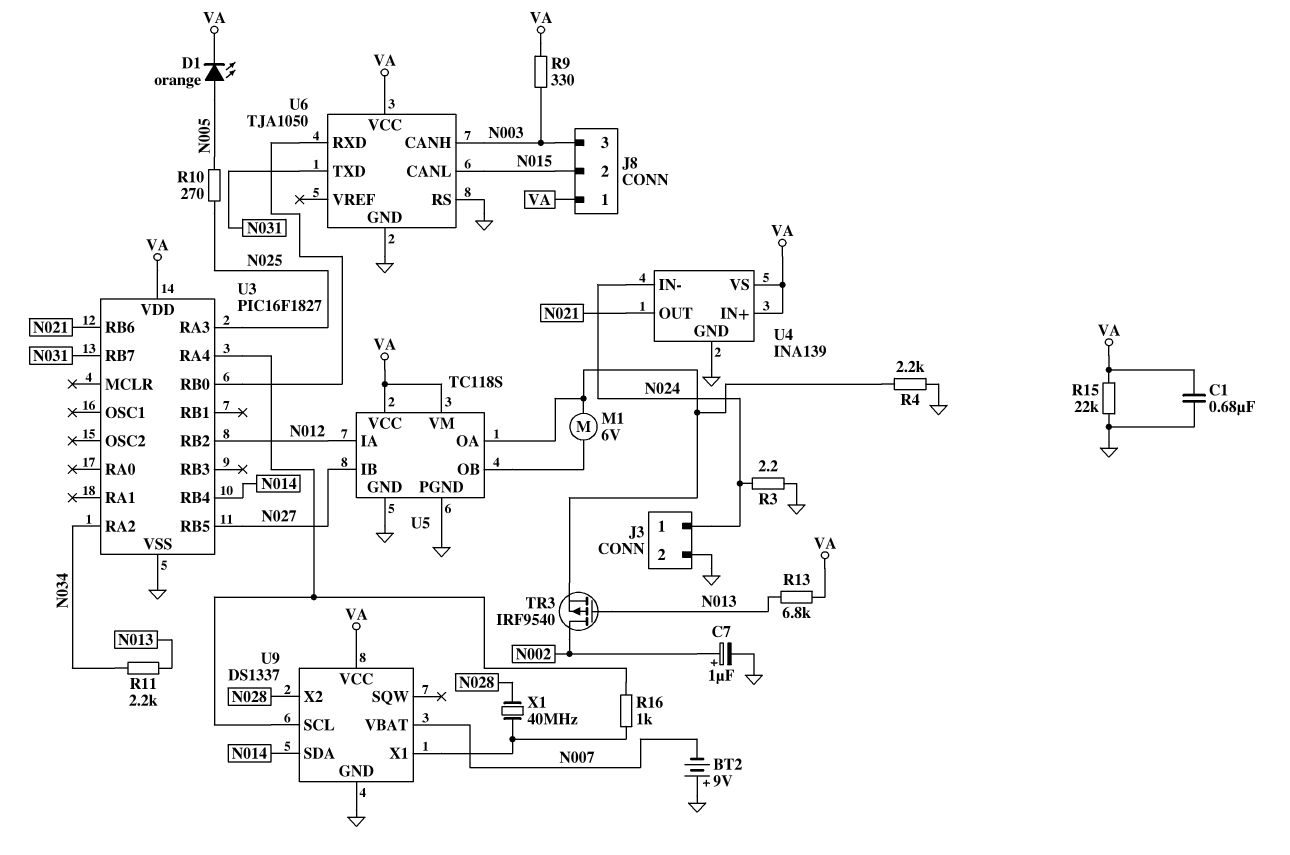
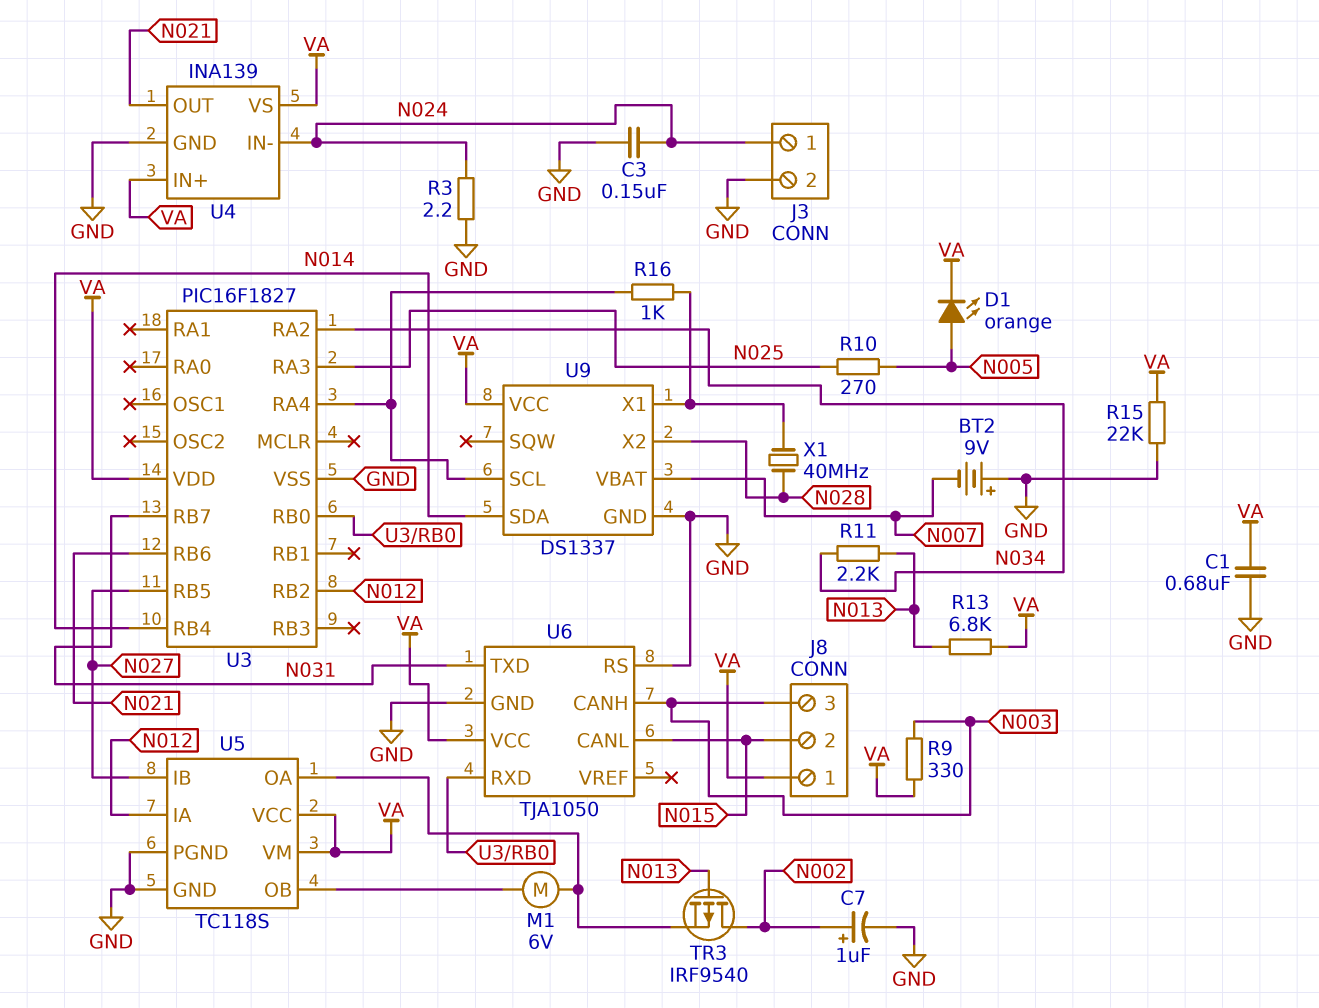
C3: none -> 150nF (GND, N024)
R4: 2.2k (GND, U5/OA) -> none

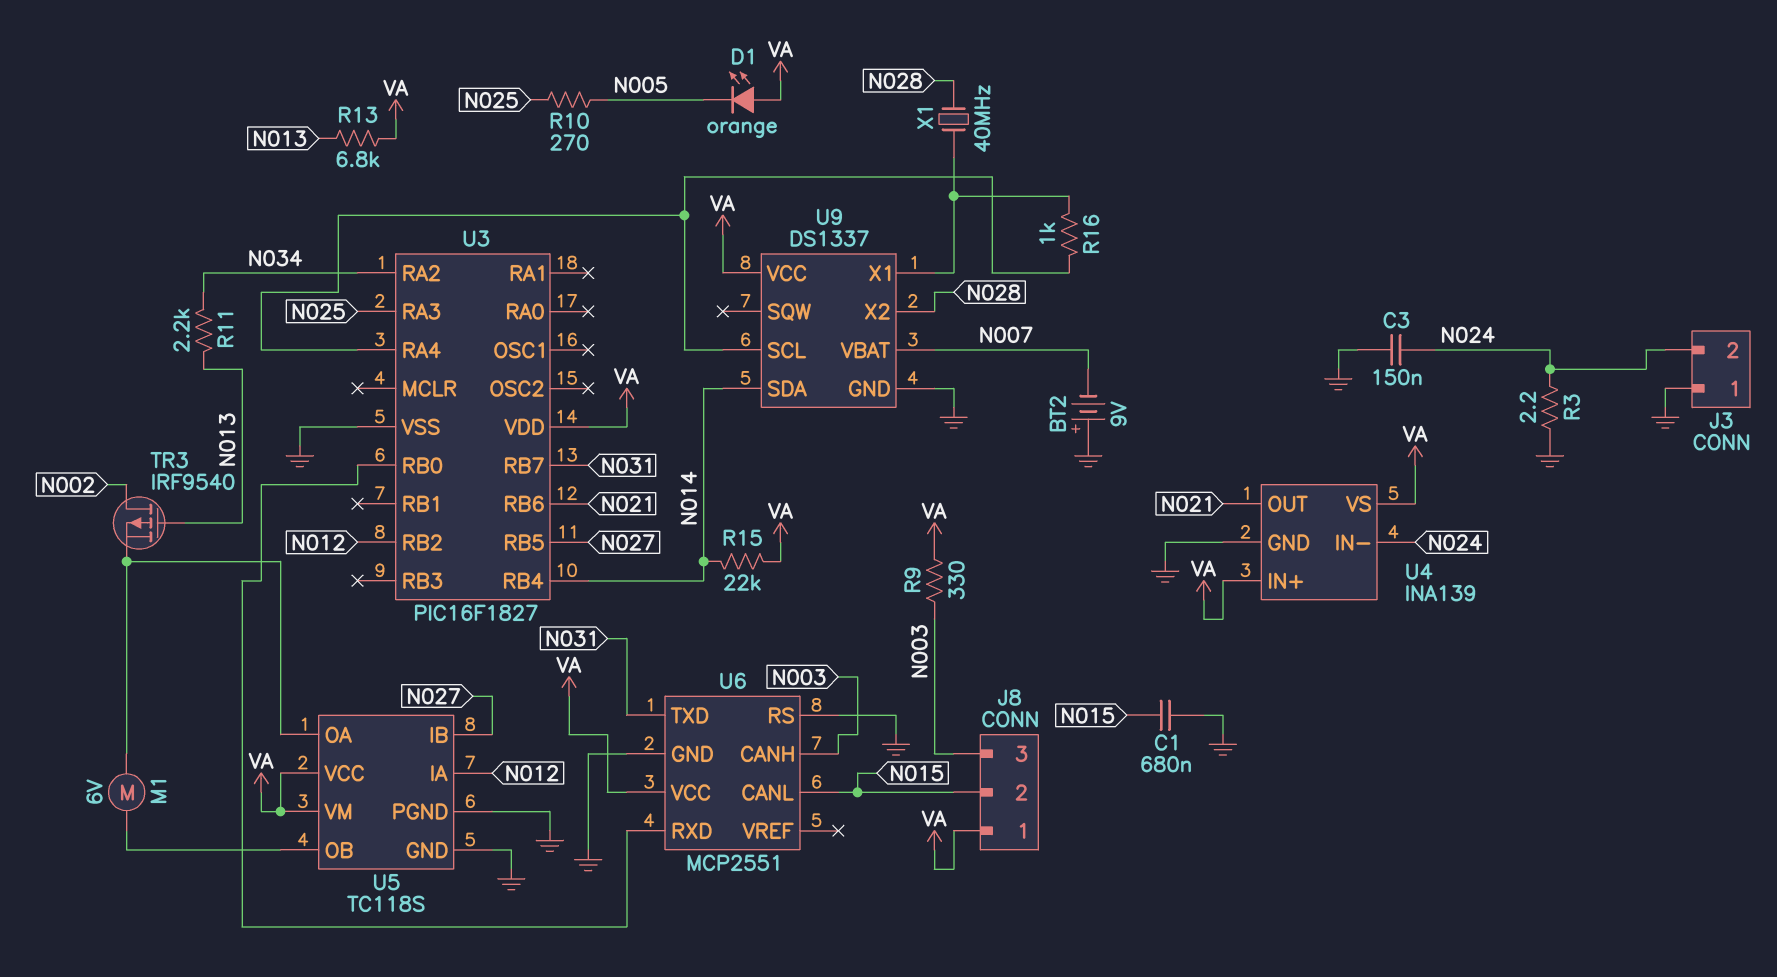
C1: 680nF (GND, VA) -> 680nF (GND, N015)
C7: 1uF (plus N002, minus GND) -> none
D1: LED orange (A N005, K VA) -> LED orange (A VA, K N005)
J3 pin 1: N024 -> GND
J3 pin 2: GND -> N024
R15: 22k (GND, VA) -> 22k (N014, VA)
U6: TJA1050 -> MCP2551

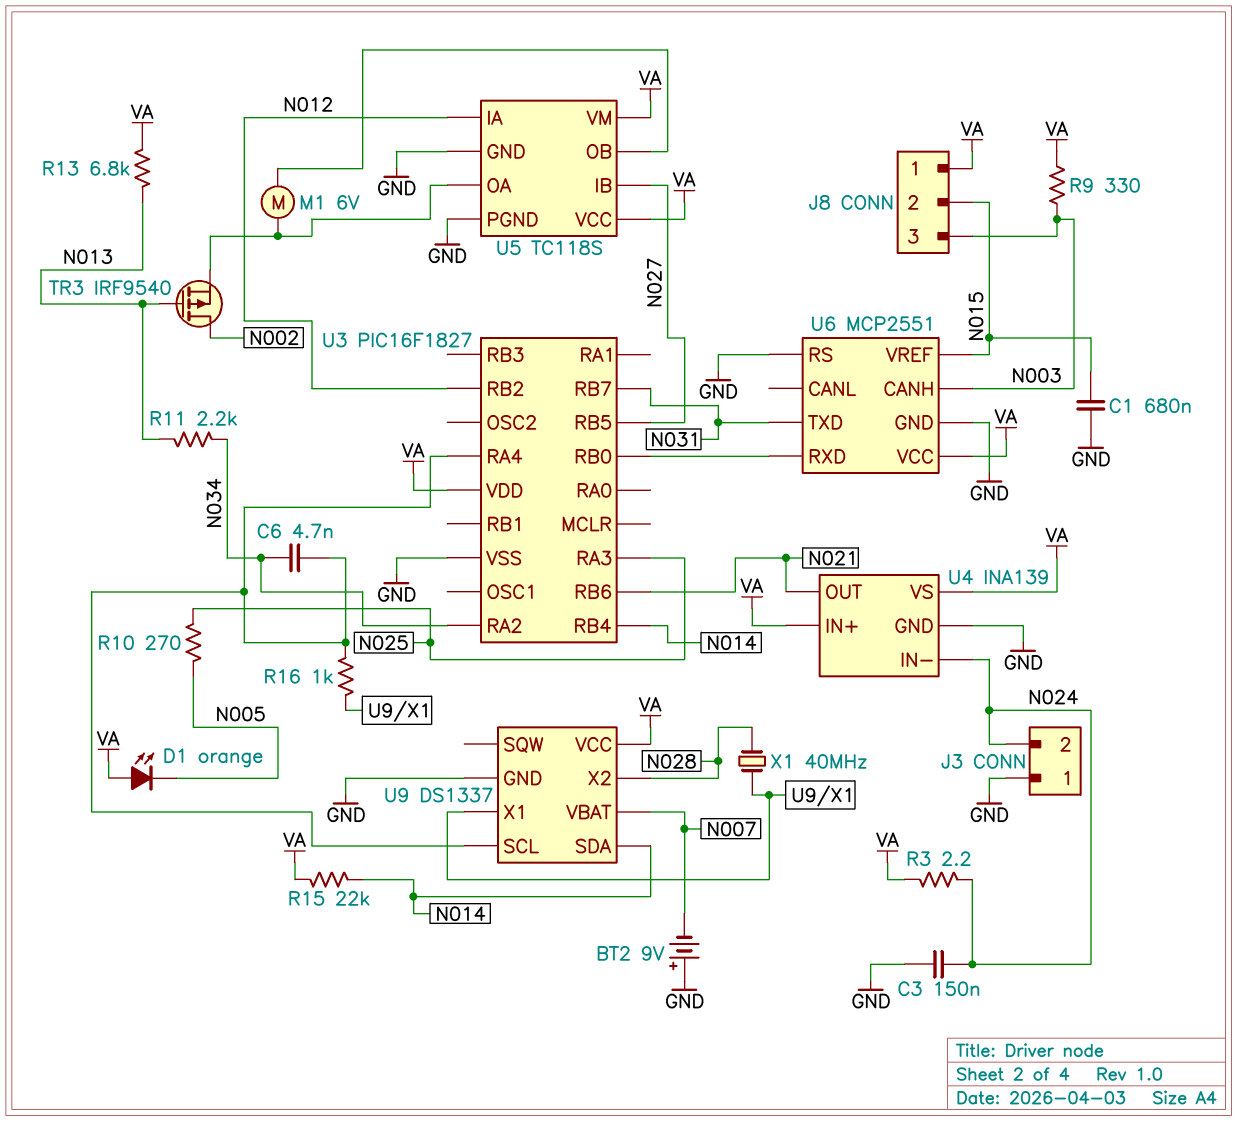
C6: none -> 4.7nF (N034, U3/RA4)
R3: 2.2 (GND, N024) -> 2.2 (N024, VA)
U6 pin CANL: N015 -> none
U6 pin VREF: none -> N015

